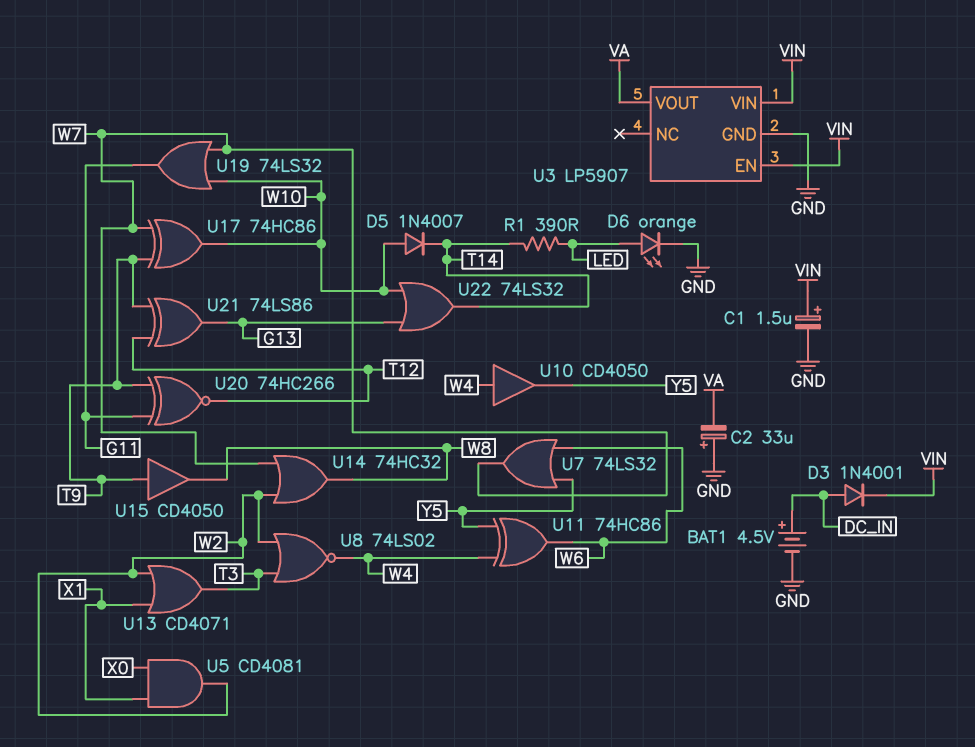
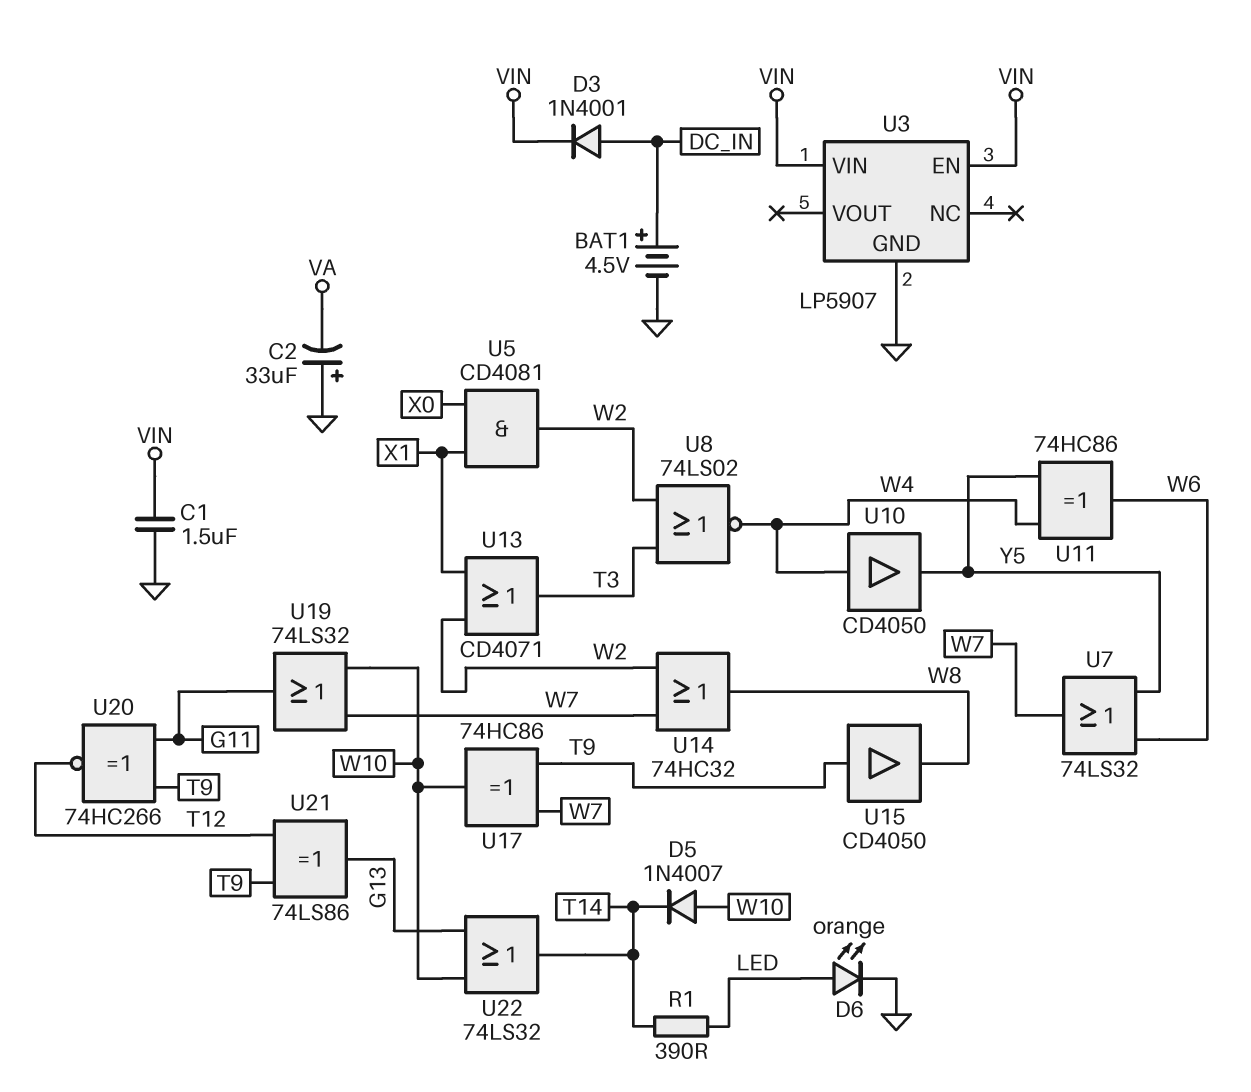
C1: 1.5uF (plus VIN, minus GND) -> 1.5uF (GND, VIN)
U3 pin VOUT: VA -> none

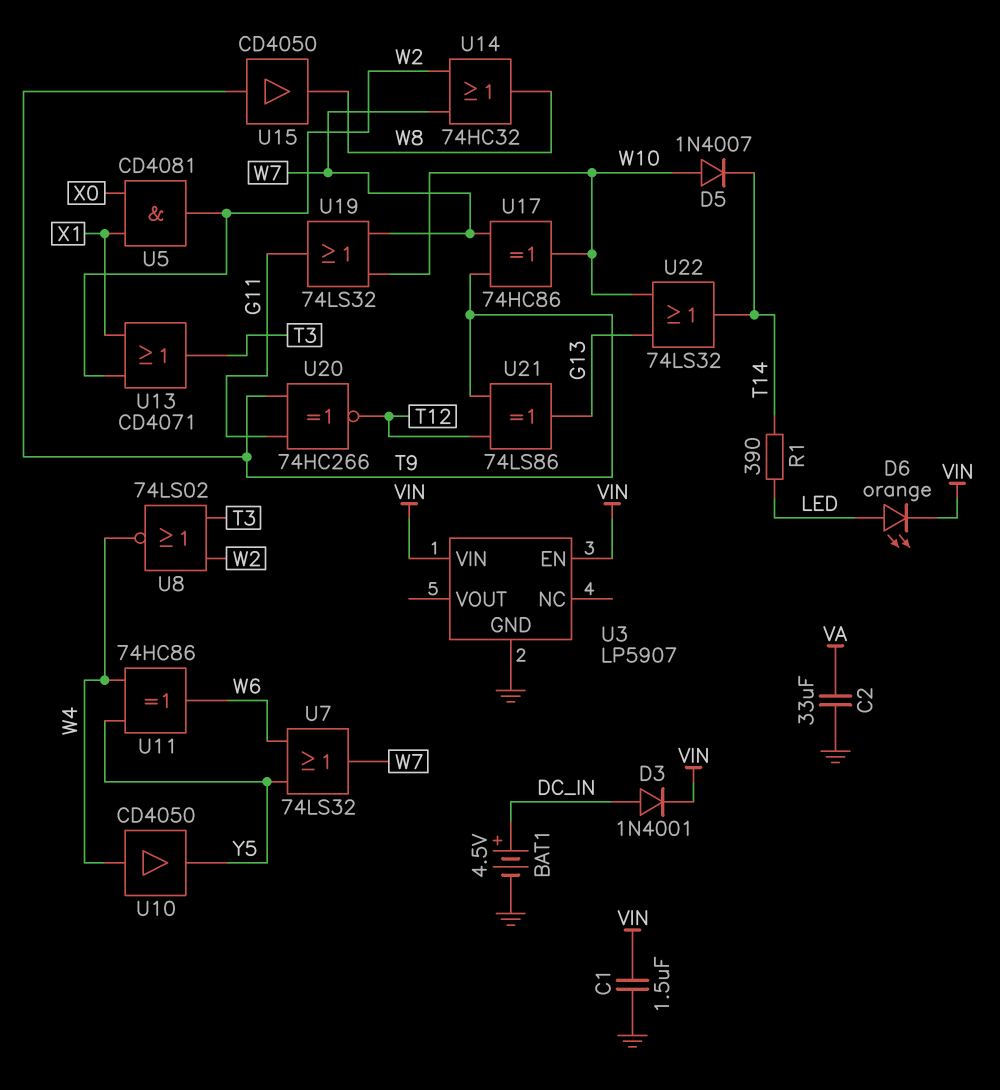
C2: 33uF (plus GND, minus VA) -> 33uF (GND, VA)
D6: LED orange (A LED, K GND) -> LED orange (A LED, K VIN)

